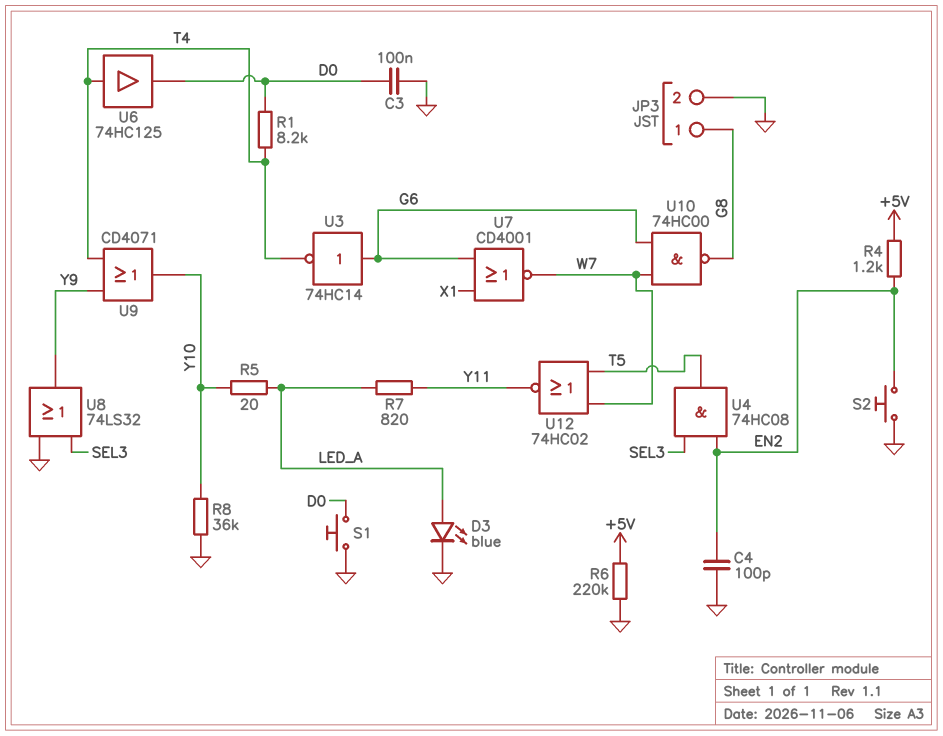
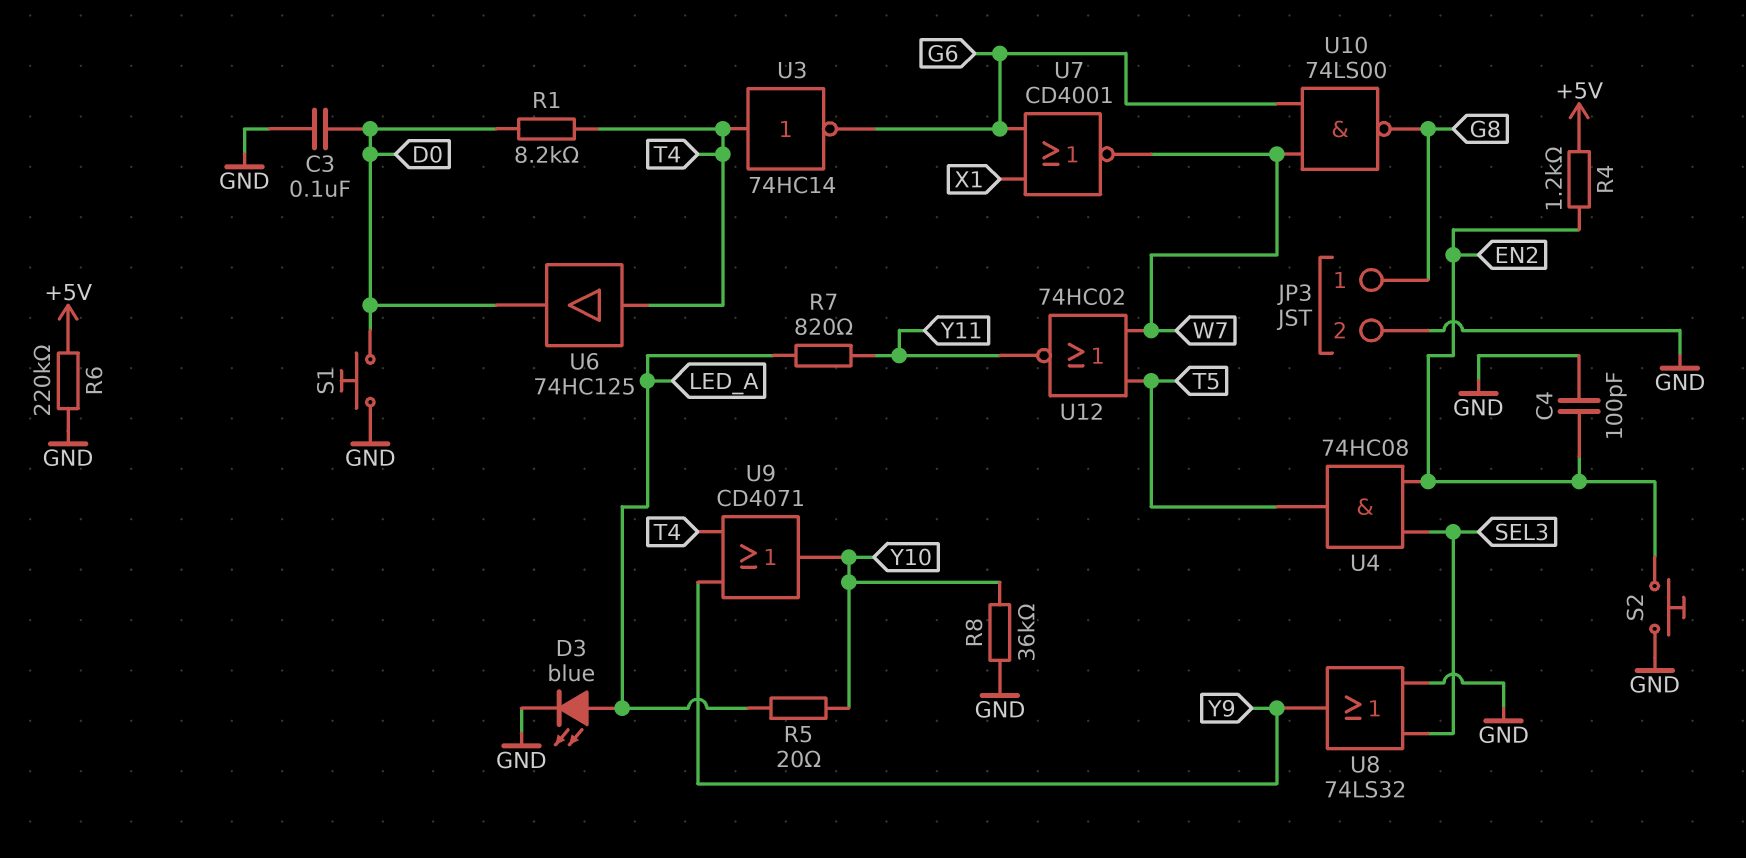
U3: NOT 74HC14 (in G6, out T4) -> NOT 74HC14 (in T4, out G6)
U10: NAND 74HC00 (in G6, in W7, out G8) -> NAND 74LS00 (in G6, in W7, out G8)

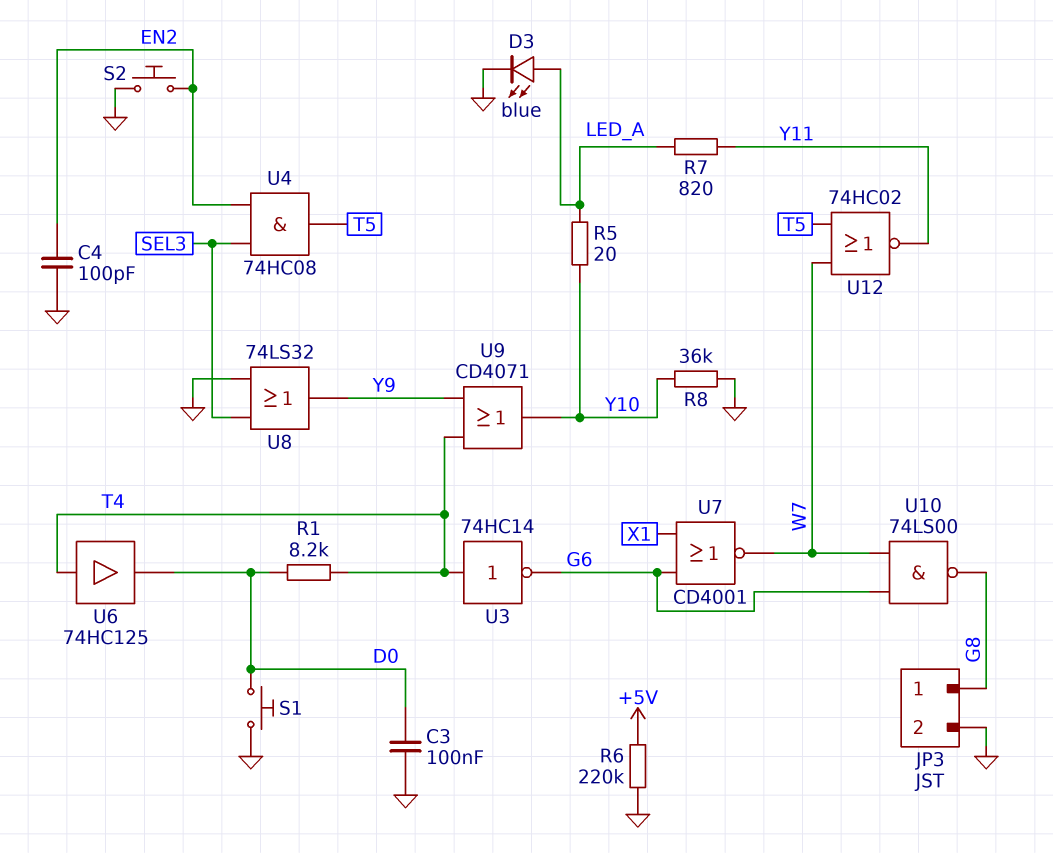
R4: 1.2k (+5V, EN2) -> none

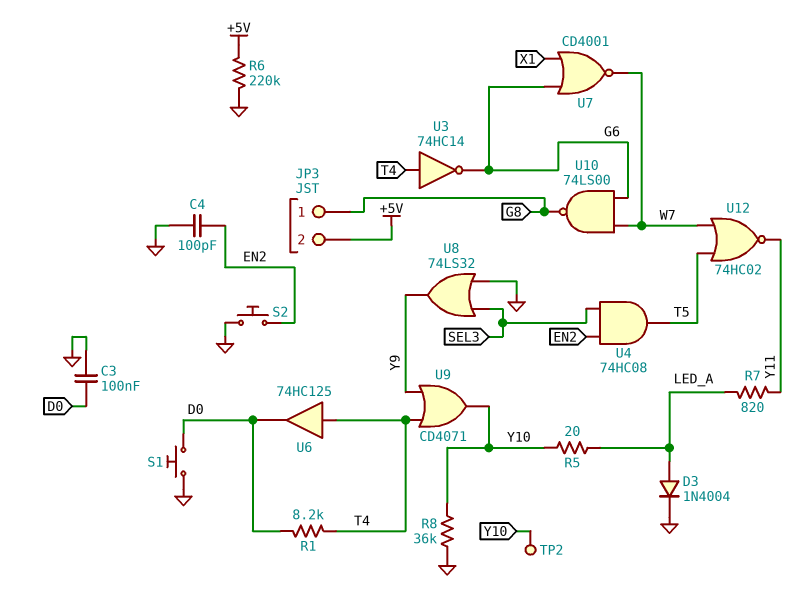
D3: LED blue (A LED_A, K GND) -> diode 1N4004 (A LED_A, K GND)
JP3 pin 2: GND -> +5V
TP2: none -> test point (Y10)

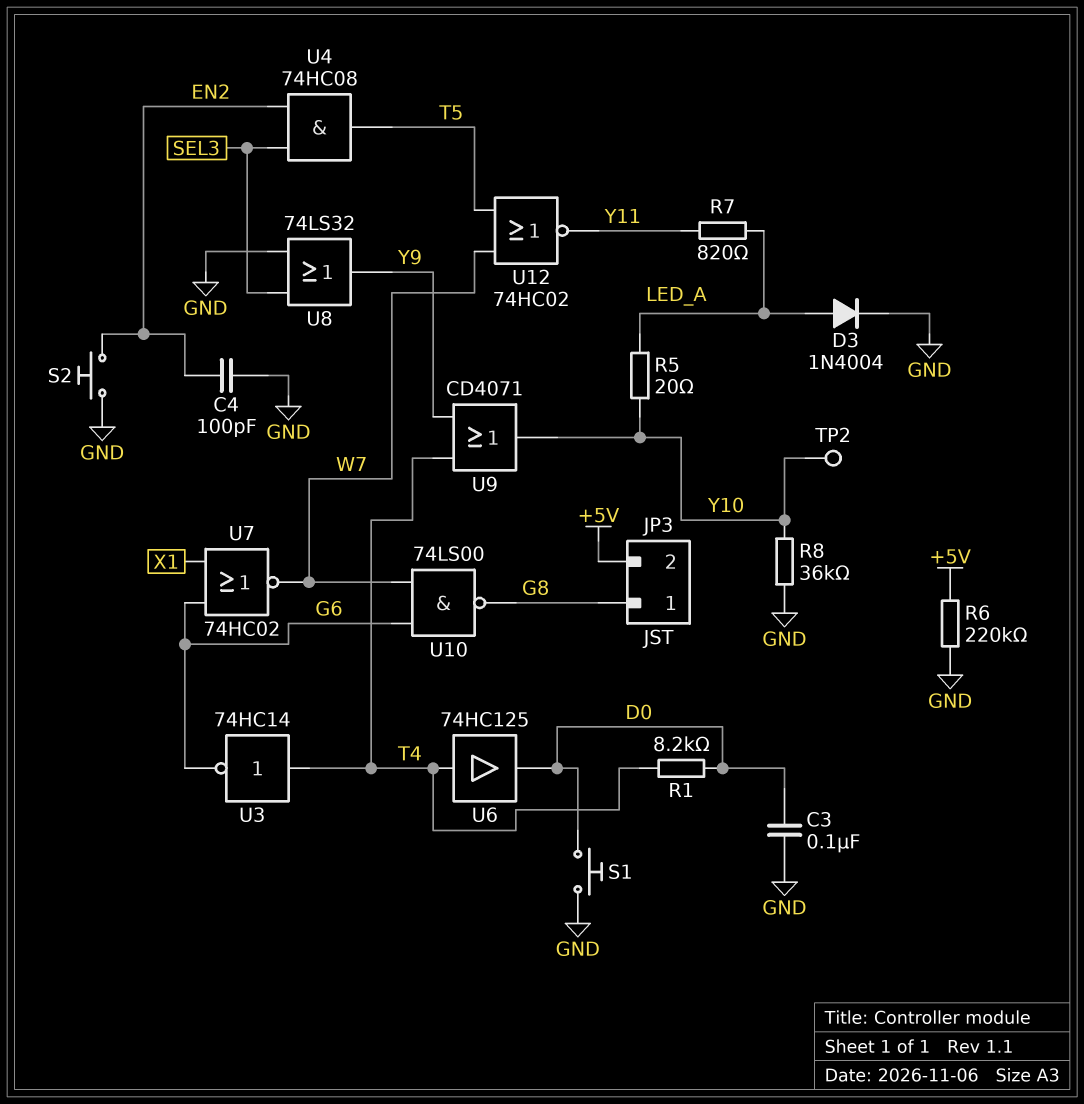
U7: NOR CD4001 (in G6, in X1, out W7) -> NOR 74HC02 (in G6, in X1, out W7)

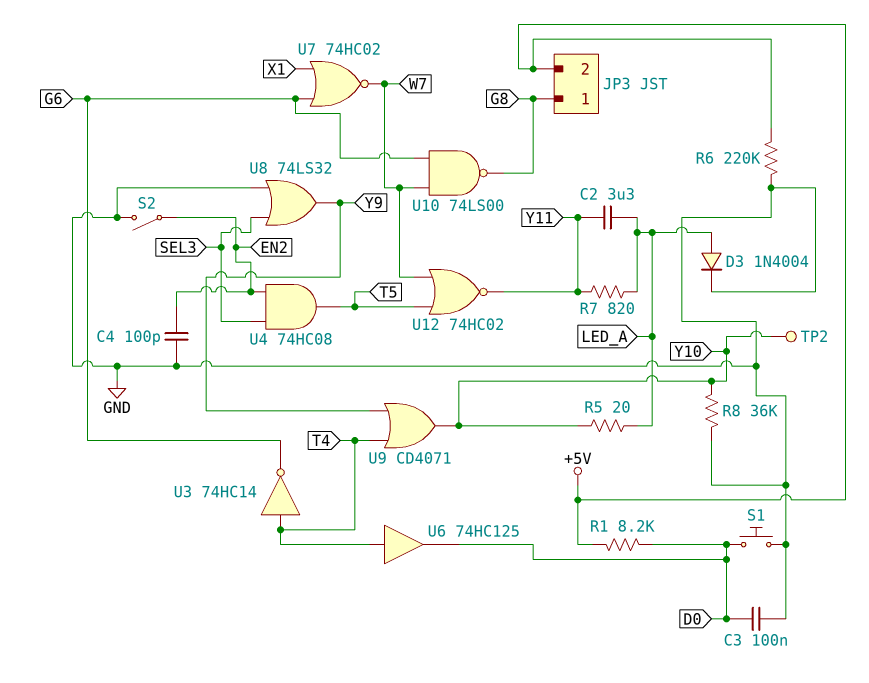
C2: none -> 3.3uF (LED_A, Y11)
R1: 8.2k (D0, T4) -> 8.2k (+5V, D0)
S2: button (EN2, GND) -> switch (EN2, GND)

